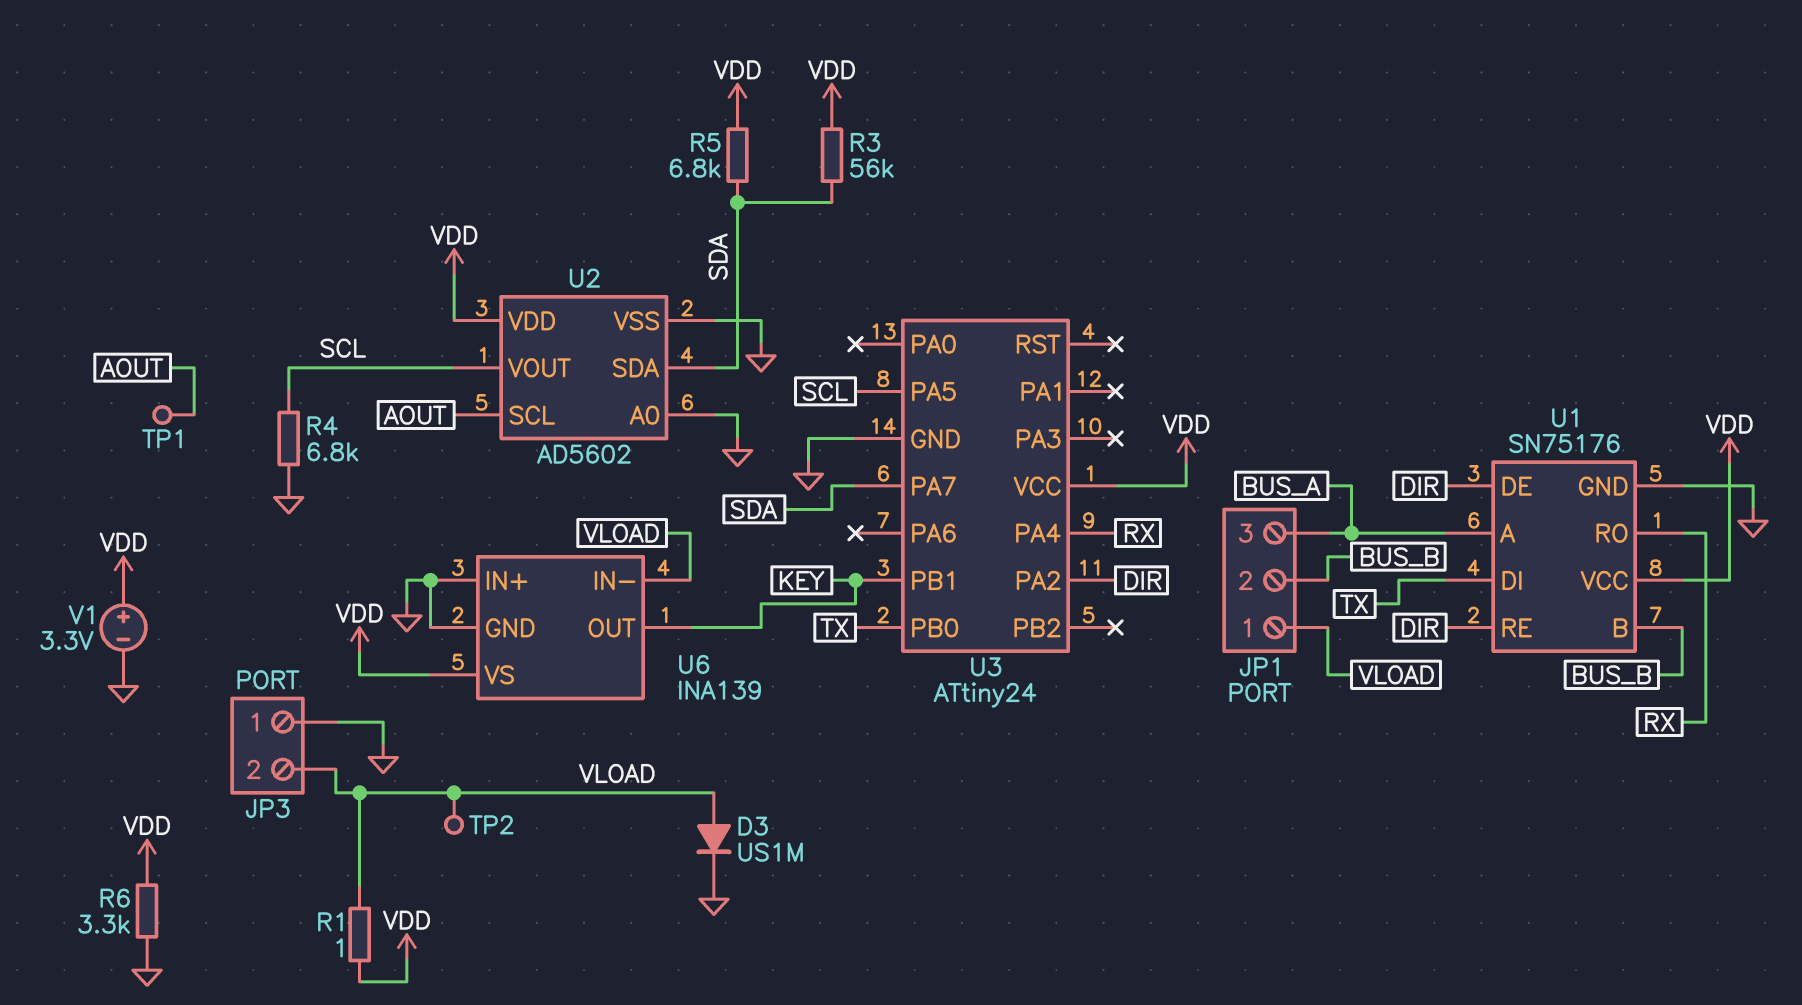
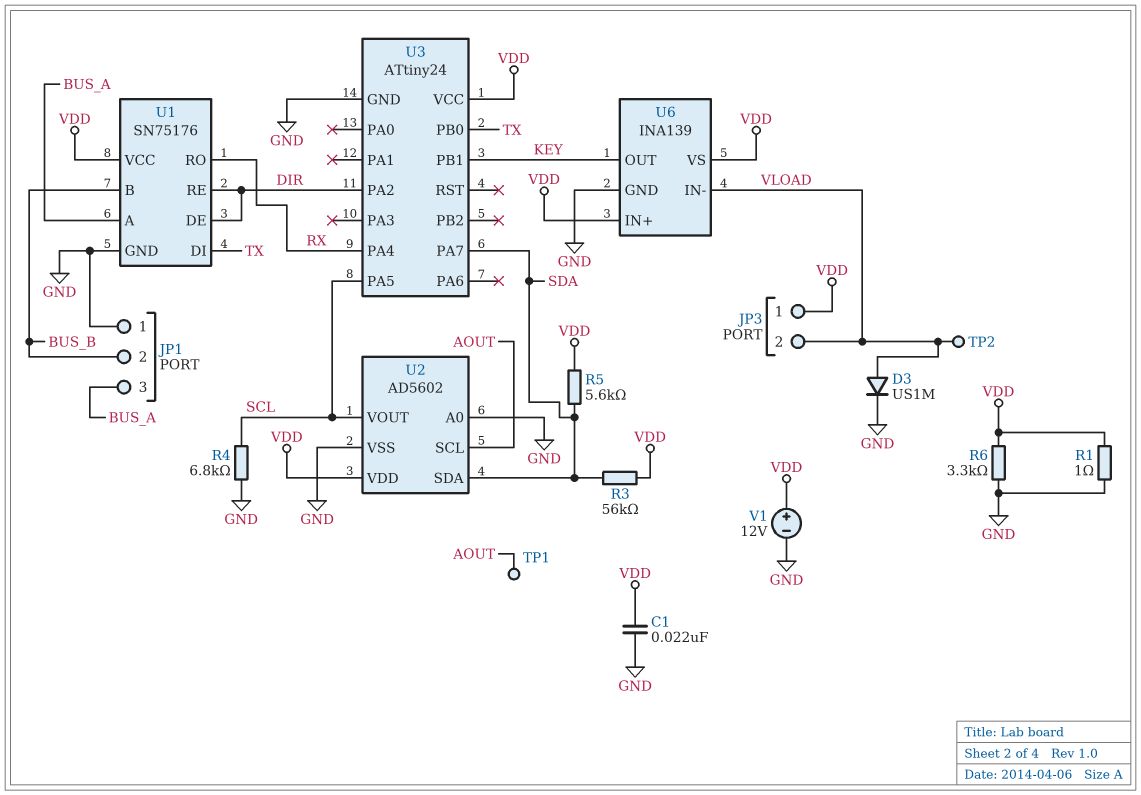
C1: none -> 22nF (GND, VDD)
JP1 pin 1: VLOAD -> GND
JP3 pin 1: GND -> VDD
R1: 1 (VDD, VLOAD) -> 1 (GND, VDD)
R5: 6.8k (SDA, VDD) -> 5.6k (SDA, VDD)
U6 pin IN+: GND -> VDD
V1: 3.3V (plus VDD, minus GND) -> 12V (plus VDD, minus GND)

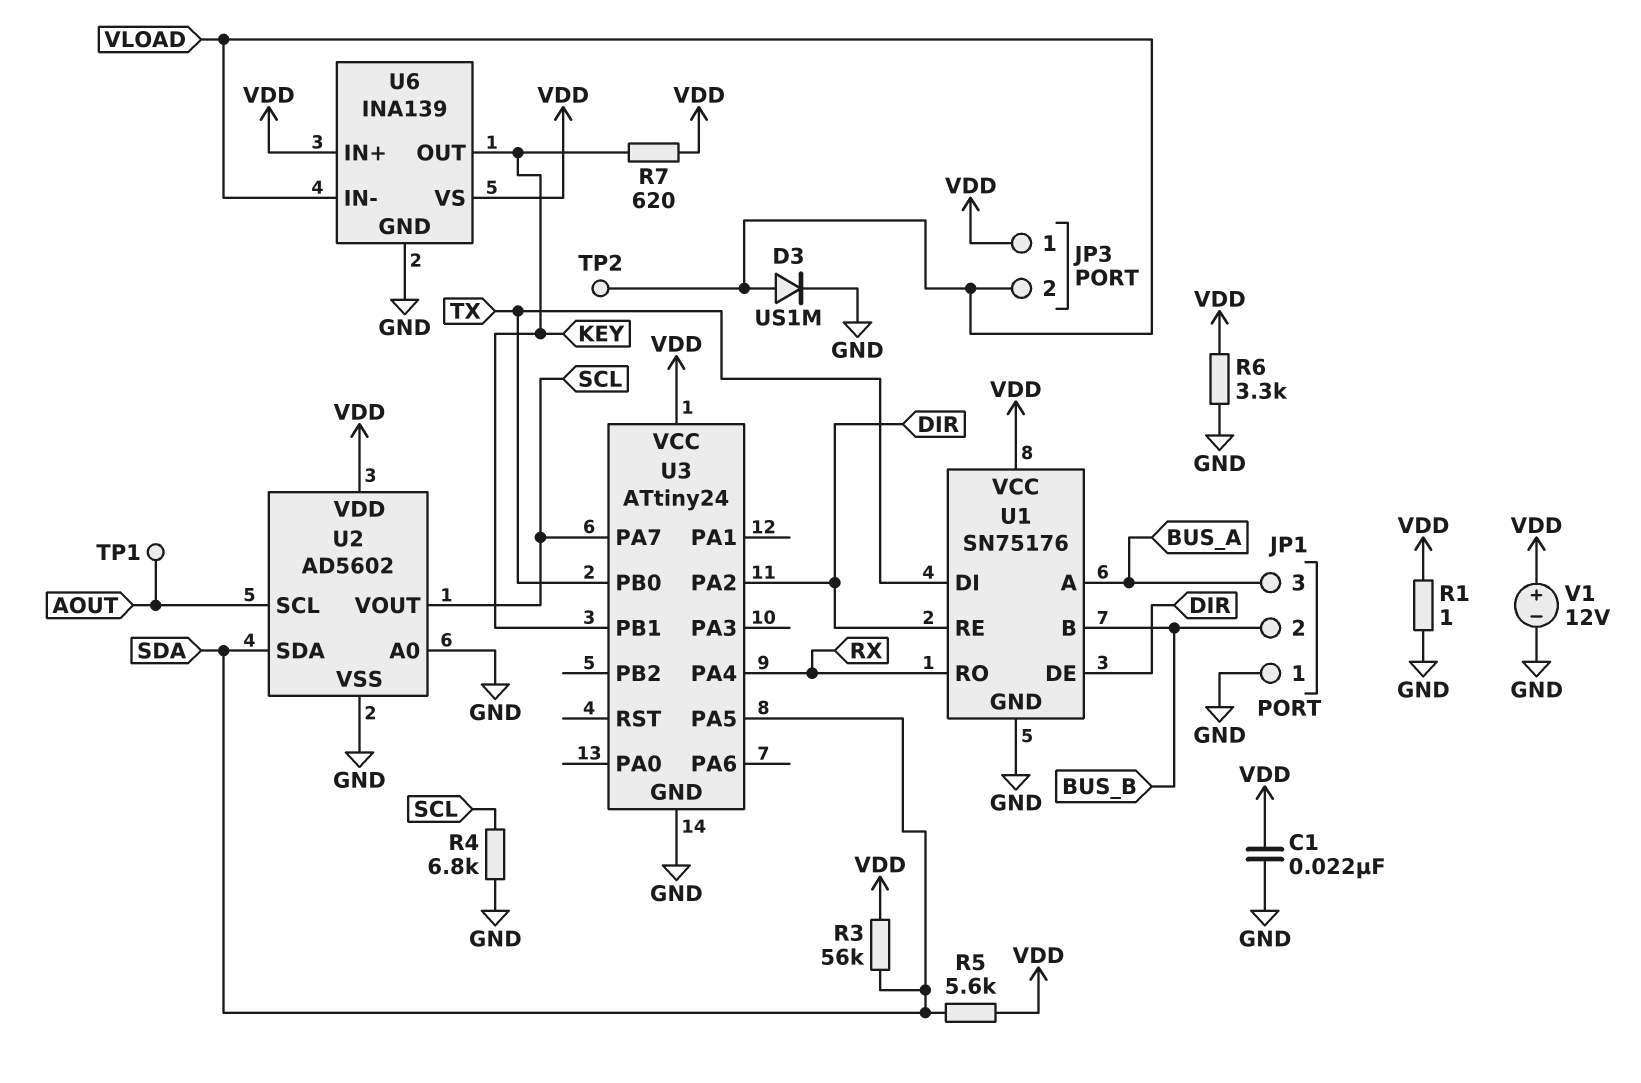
R7: none -> 620 (KEY, VDD)
U3 pin PA5: SCL -> SDA
U3 pin PA7: SDA -> SCL

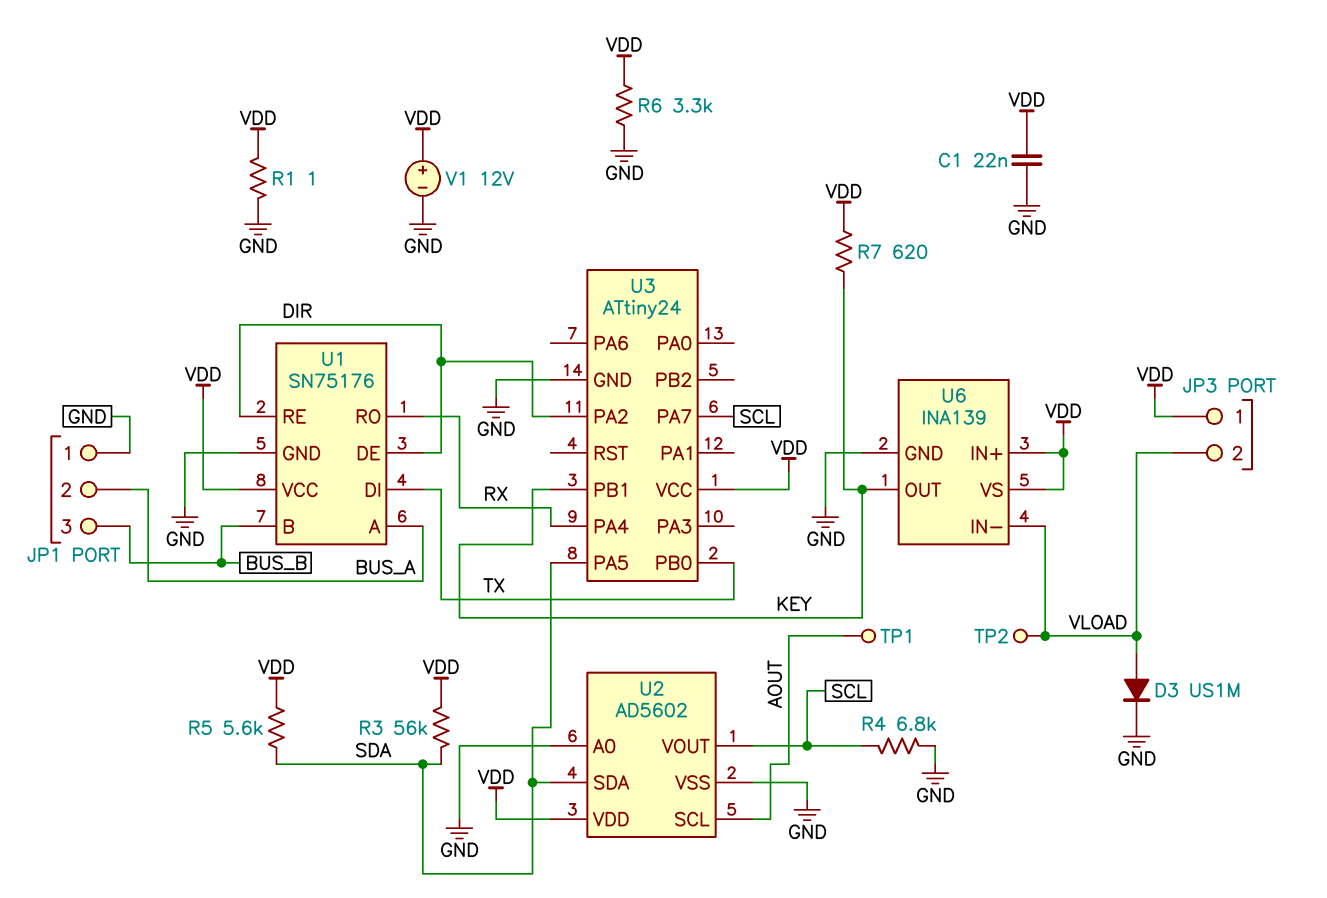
JP1 pin 2: BUS_B -> BUS_A
JP1 pin 3: BUS_A -> BUS_B

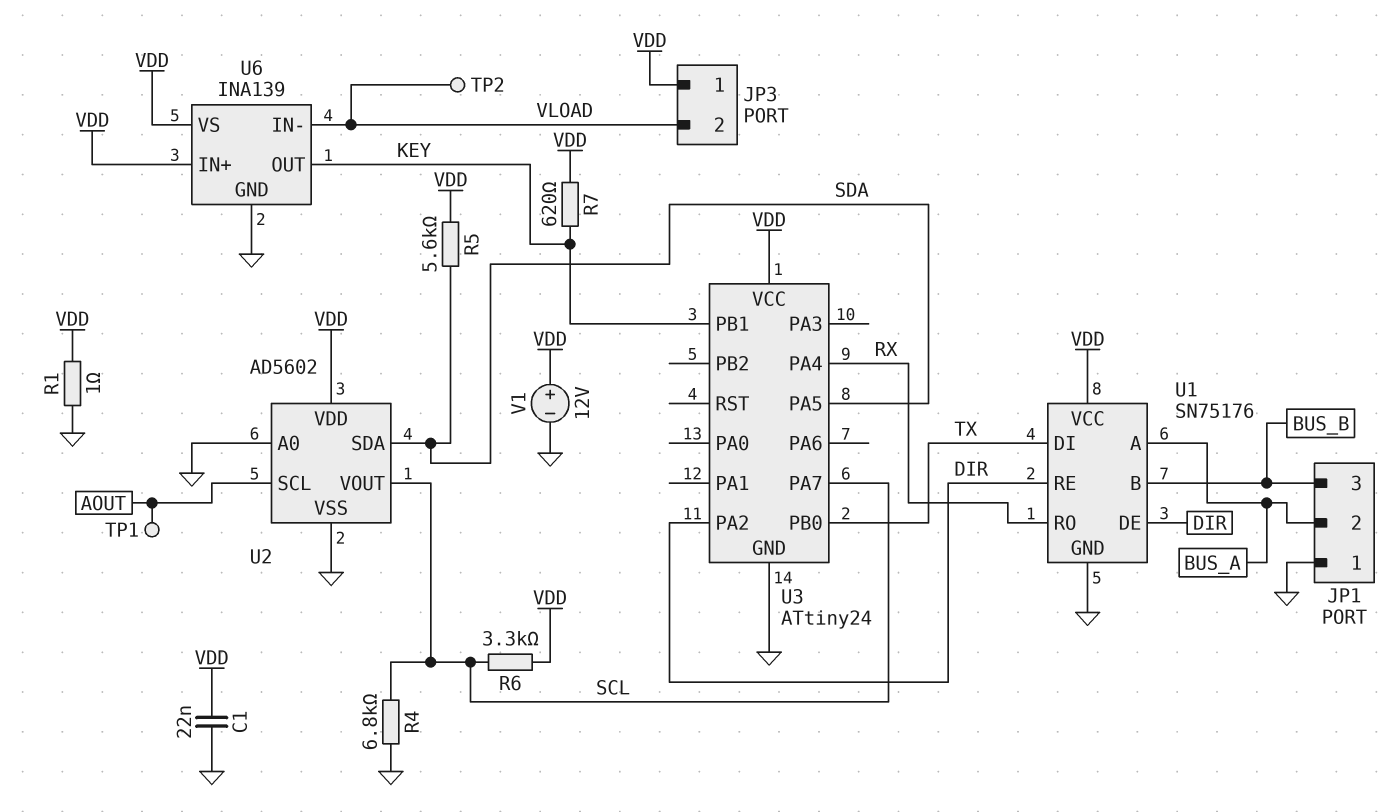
D3: diode US1M (A VLOAD, K GND) -> none
R3: 56k (SDA, VDD) -> none
R6: 3.3k (GND, VDD) -> 3.3k (SCL, VDD)

